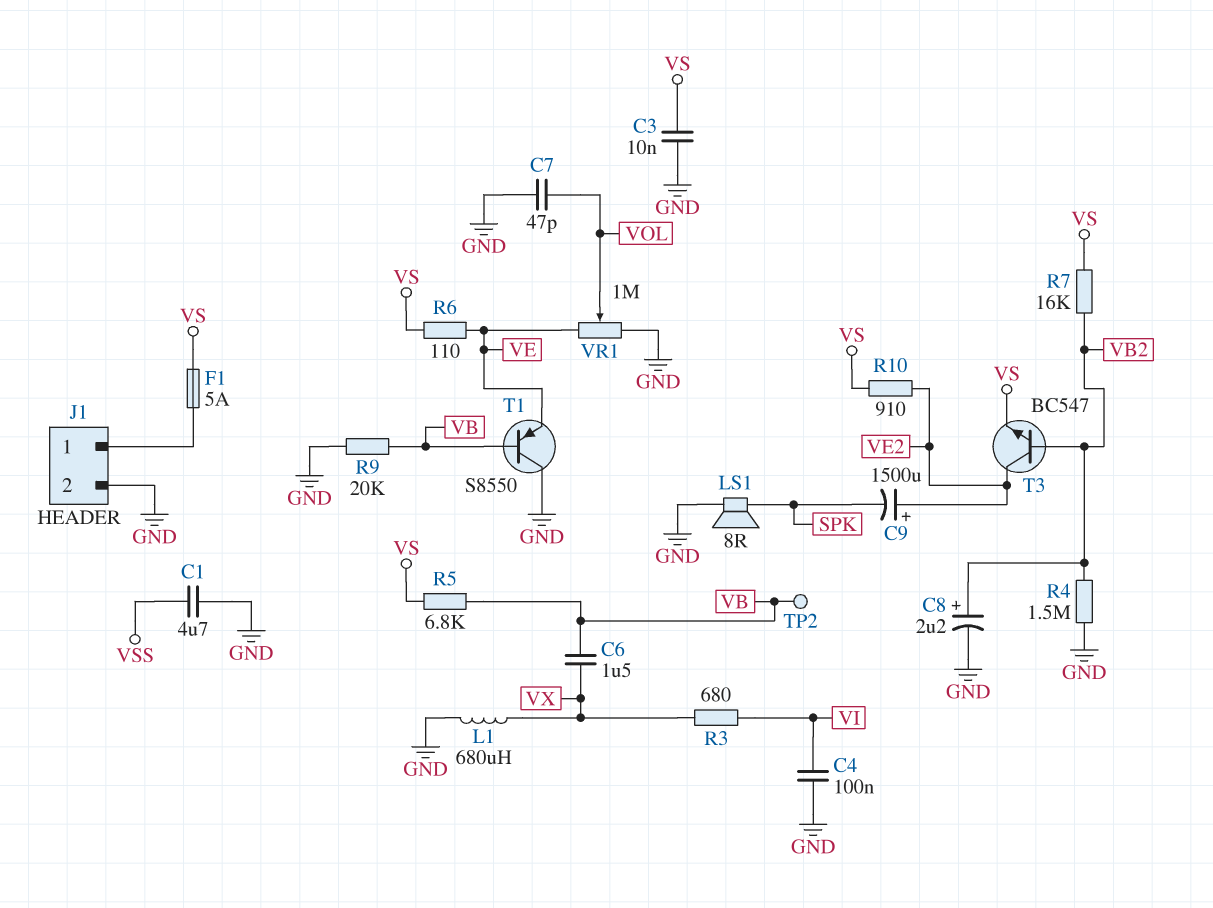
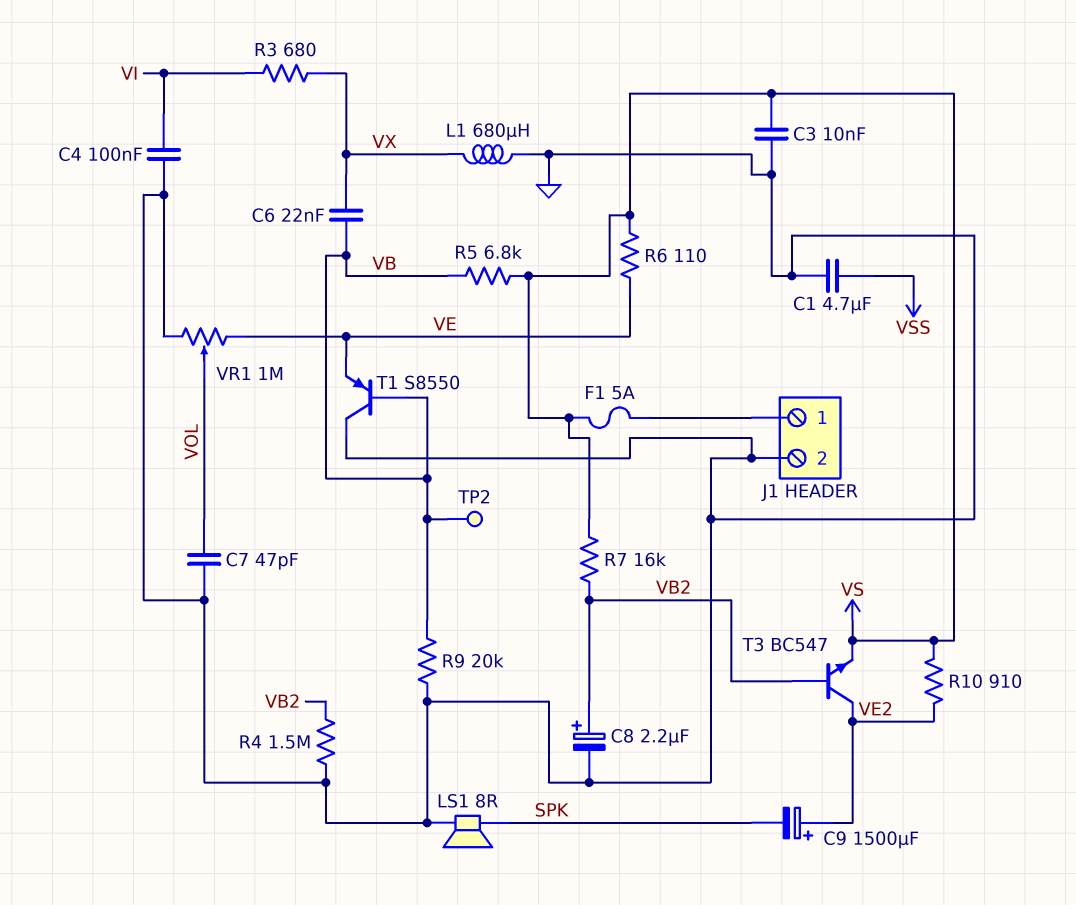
C6: 1.5uF (VB, VX) -> 22nF (VB, VX)

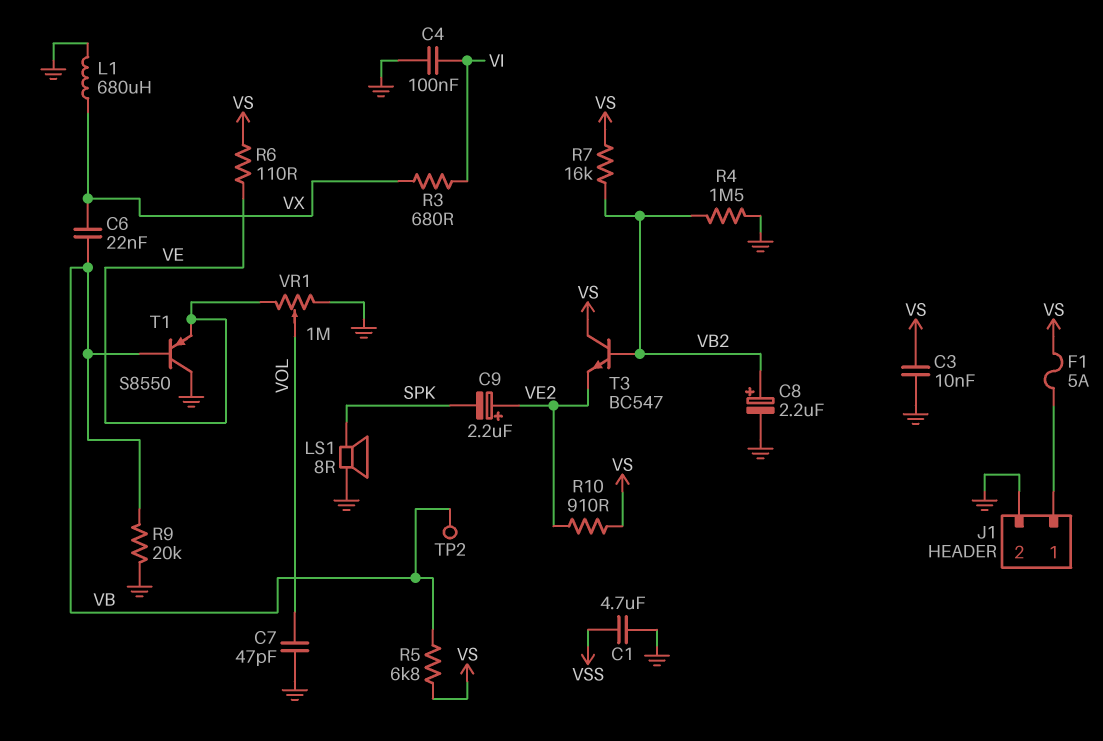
C9: 1500uF (plus VE2, minus SPK) -> 2.2uF (plus VE2, minus SPK)
T3: NPN BC547 (B VB2, C VE2, E VS) -> NPN BC547 (B VB2, C VS, E VE2)

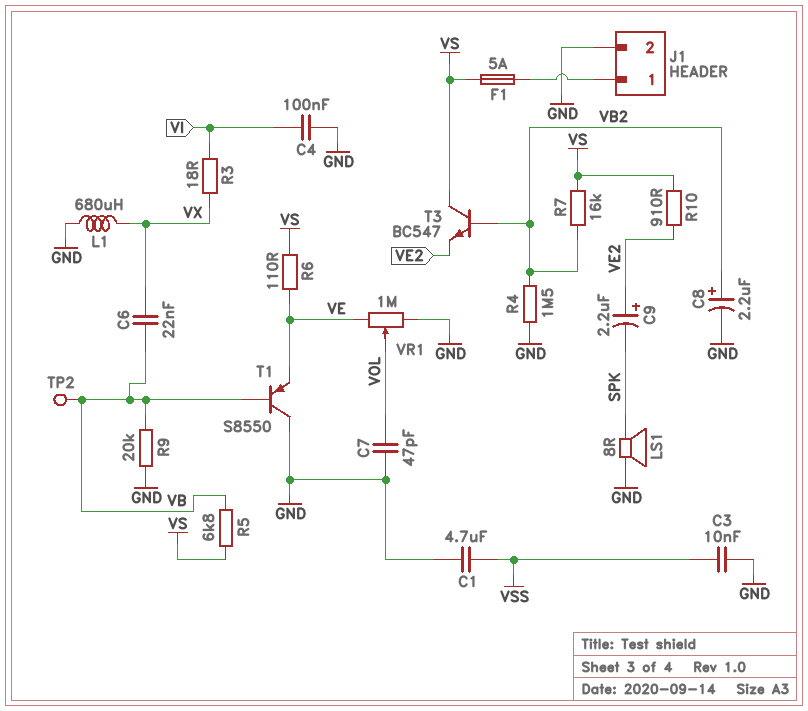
C3: 10nF (GND, VS) -> 10nF (GND, VSS)
R3: 680 (VI, VX) -> 18 (VI, VX)

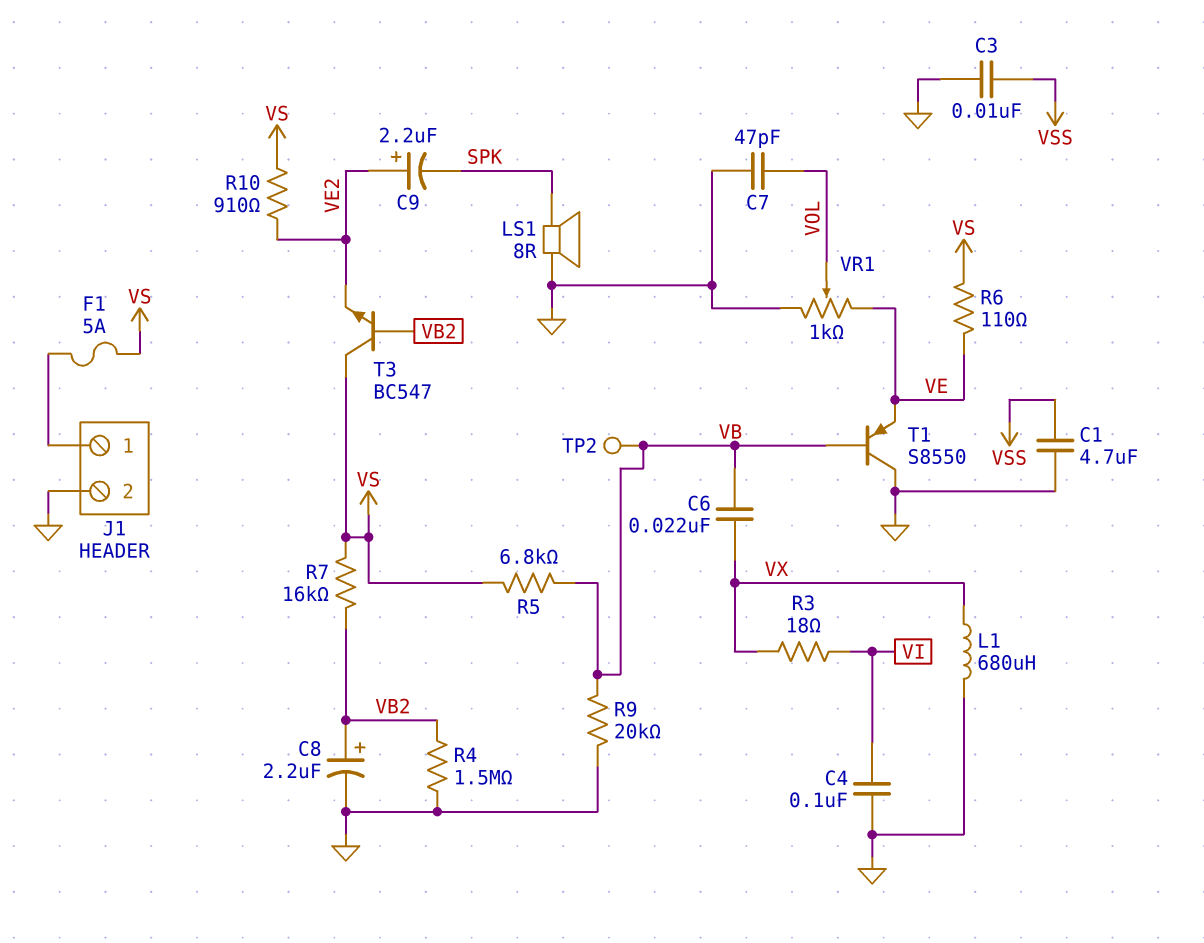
VR1: 1M (GND, VE, wiper VOL) -> 1k (GND, VE, wiper VOL)

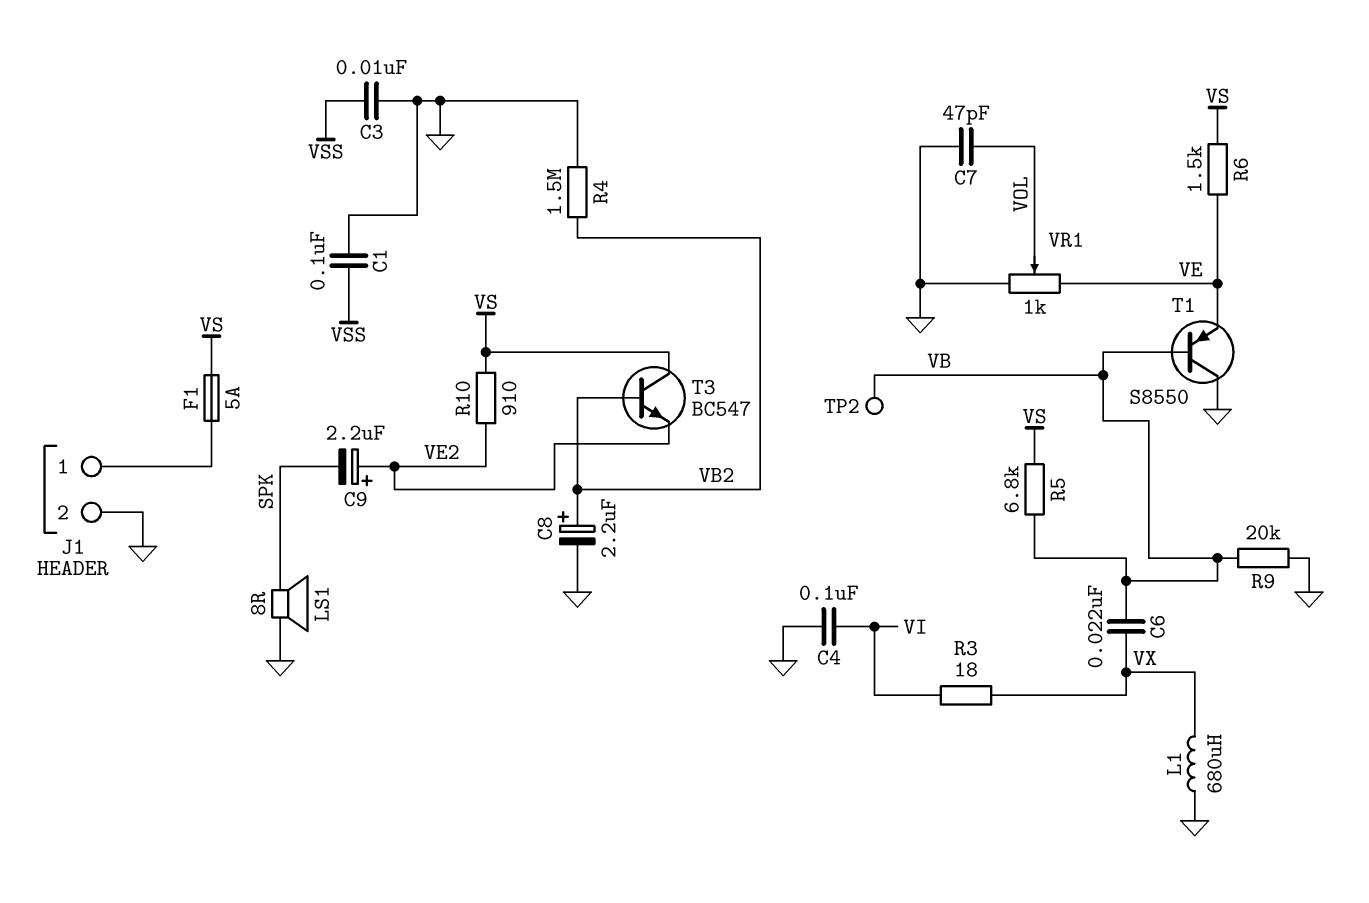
C1: 4.7uF (GND, VSS) -> 100nF (GND, VSS)
R6: 110 (VE, VS) -> 1.5k (VE, VS)
R7: 16k (VB2, VS) -> none

